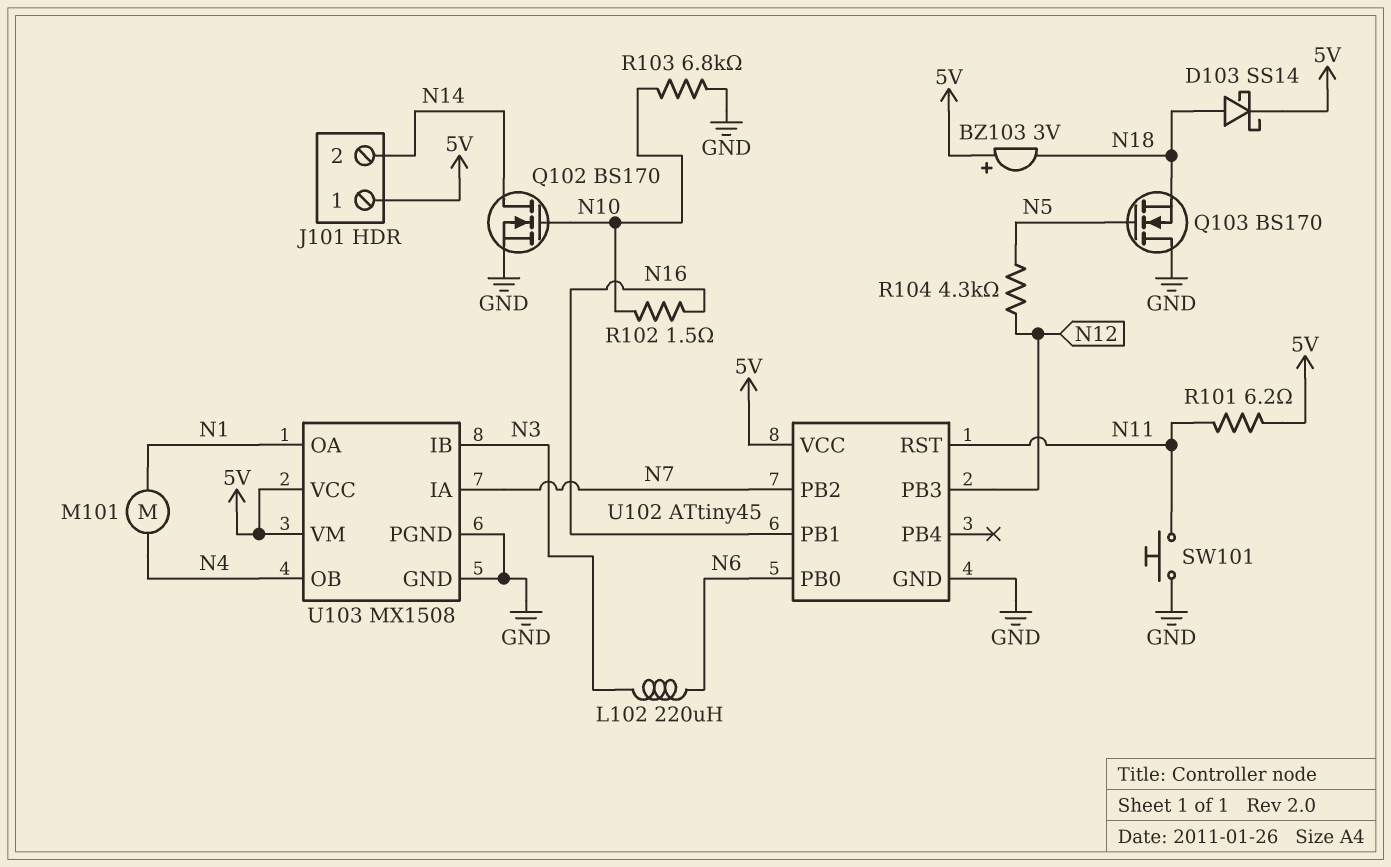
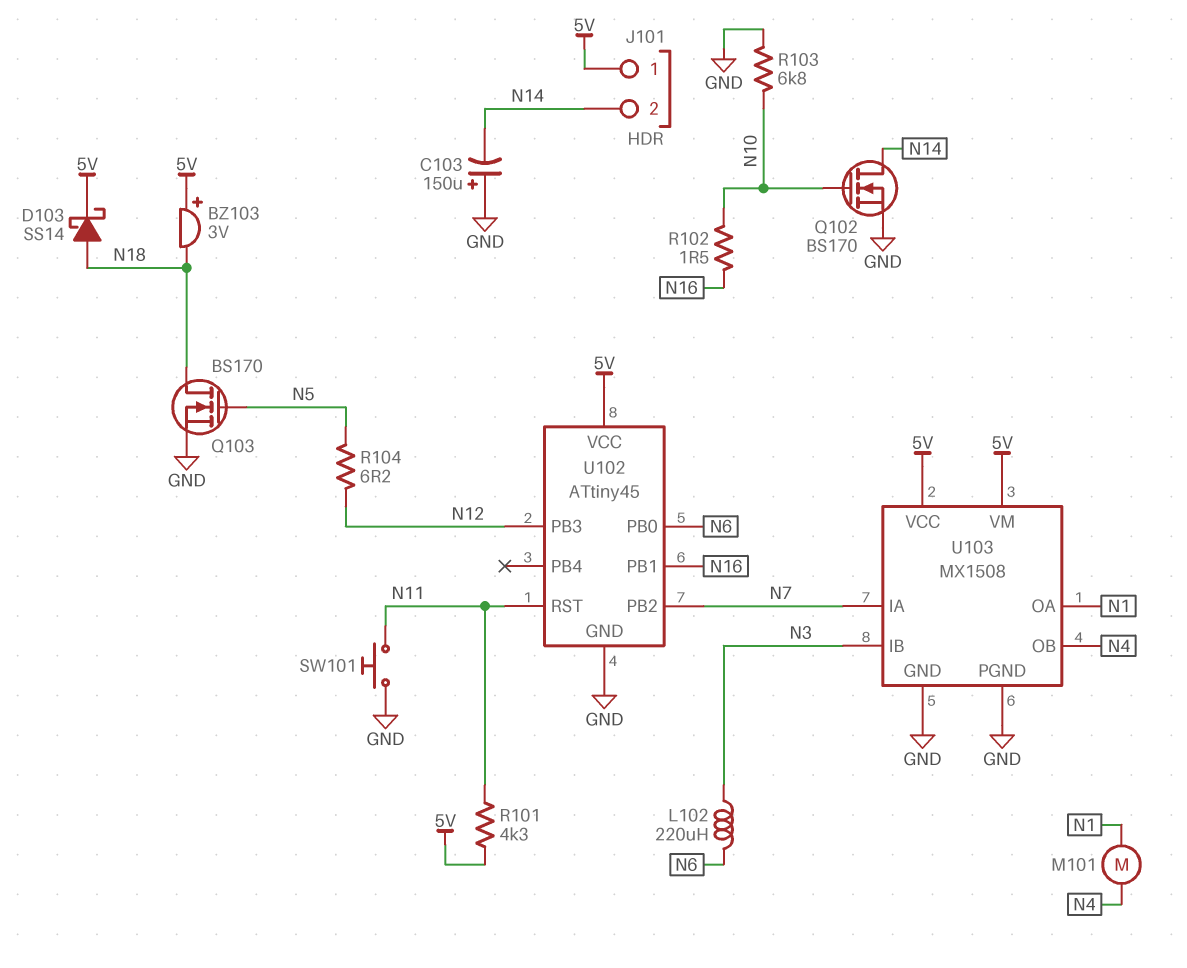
C103: none -> 150uF (plus GND, minus N14)
Q103: NMOS BS170 (G N5, D GND, S N18) -> NMOS BS170 (G N5, D N18, S GND)
R101: 6.2 (5V, N11) -> 4.3k (5V, N11)
R104: 4.3k (N5, N12) -> 6.2 (N5, N12)

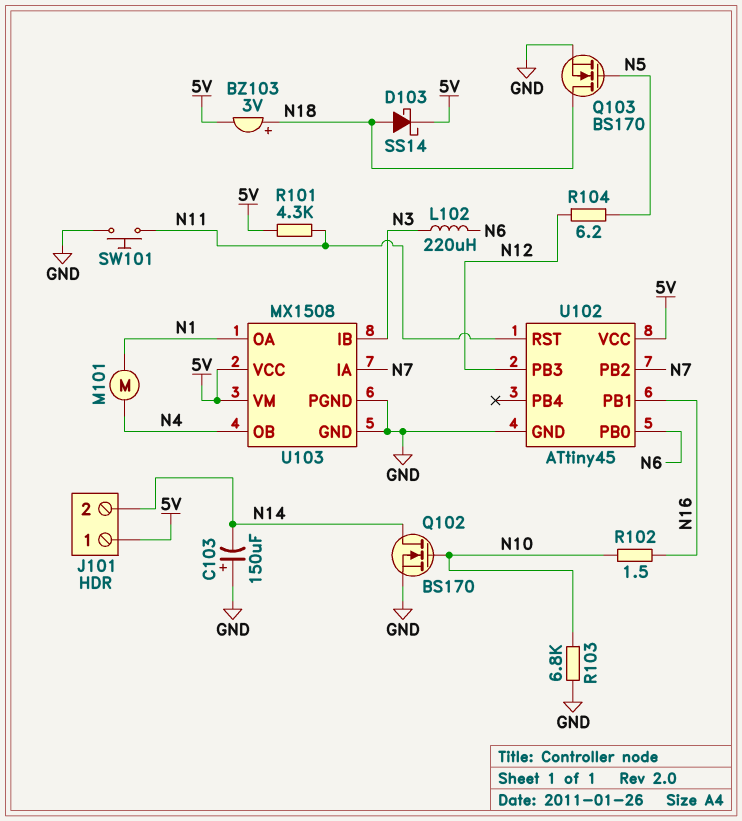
BZ103: buzzer 3V (plus 5V, minus N18) -> buzzer 3V (plus N18, minus 5V)

